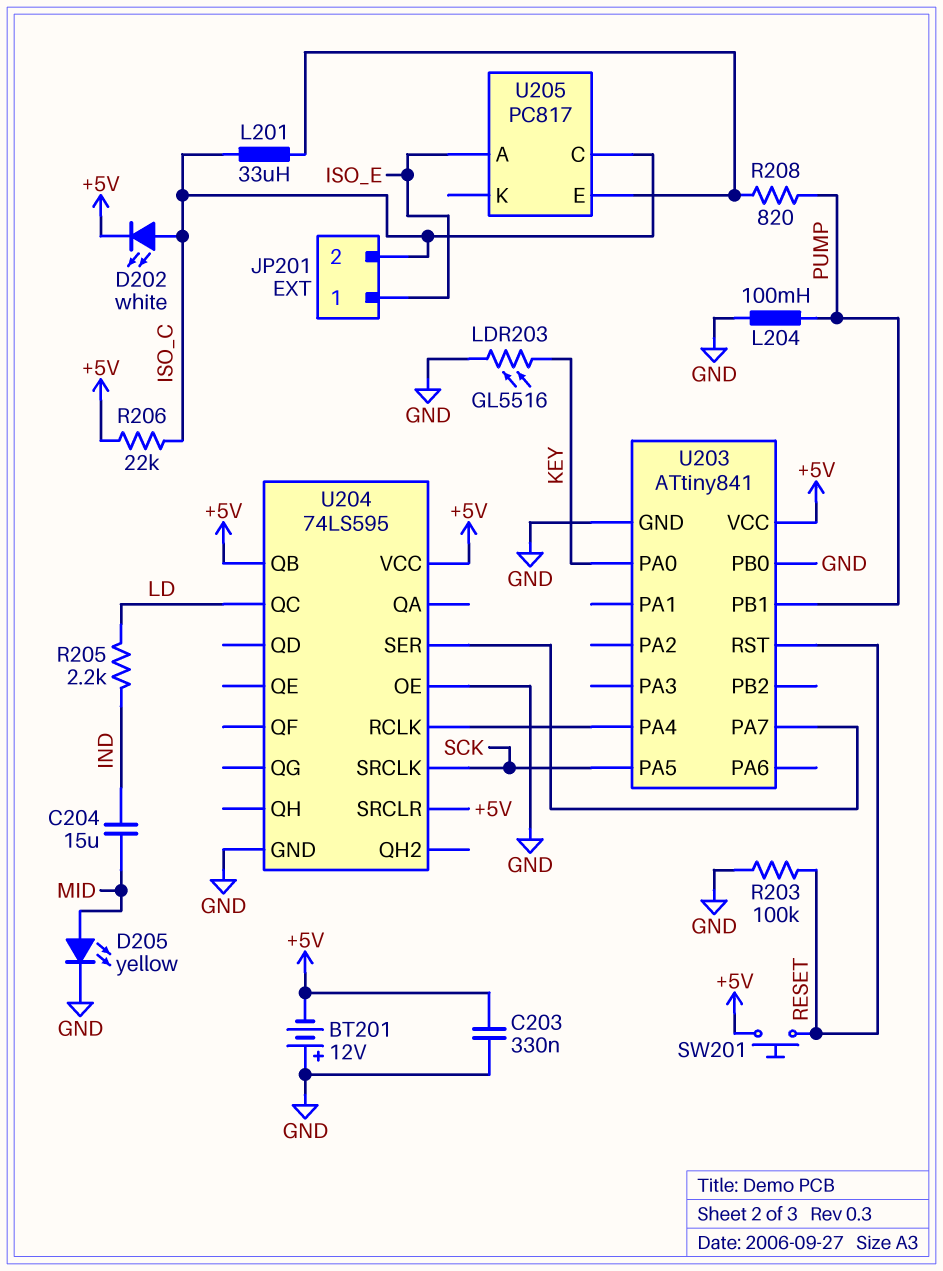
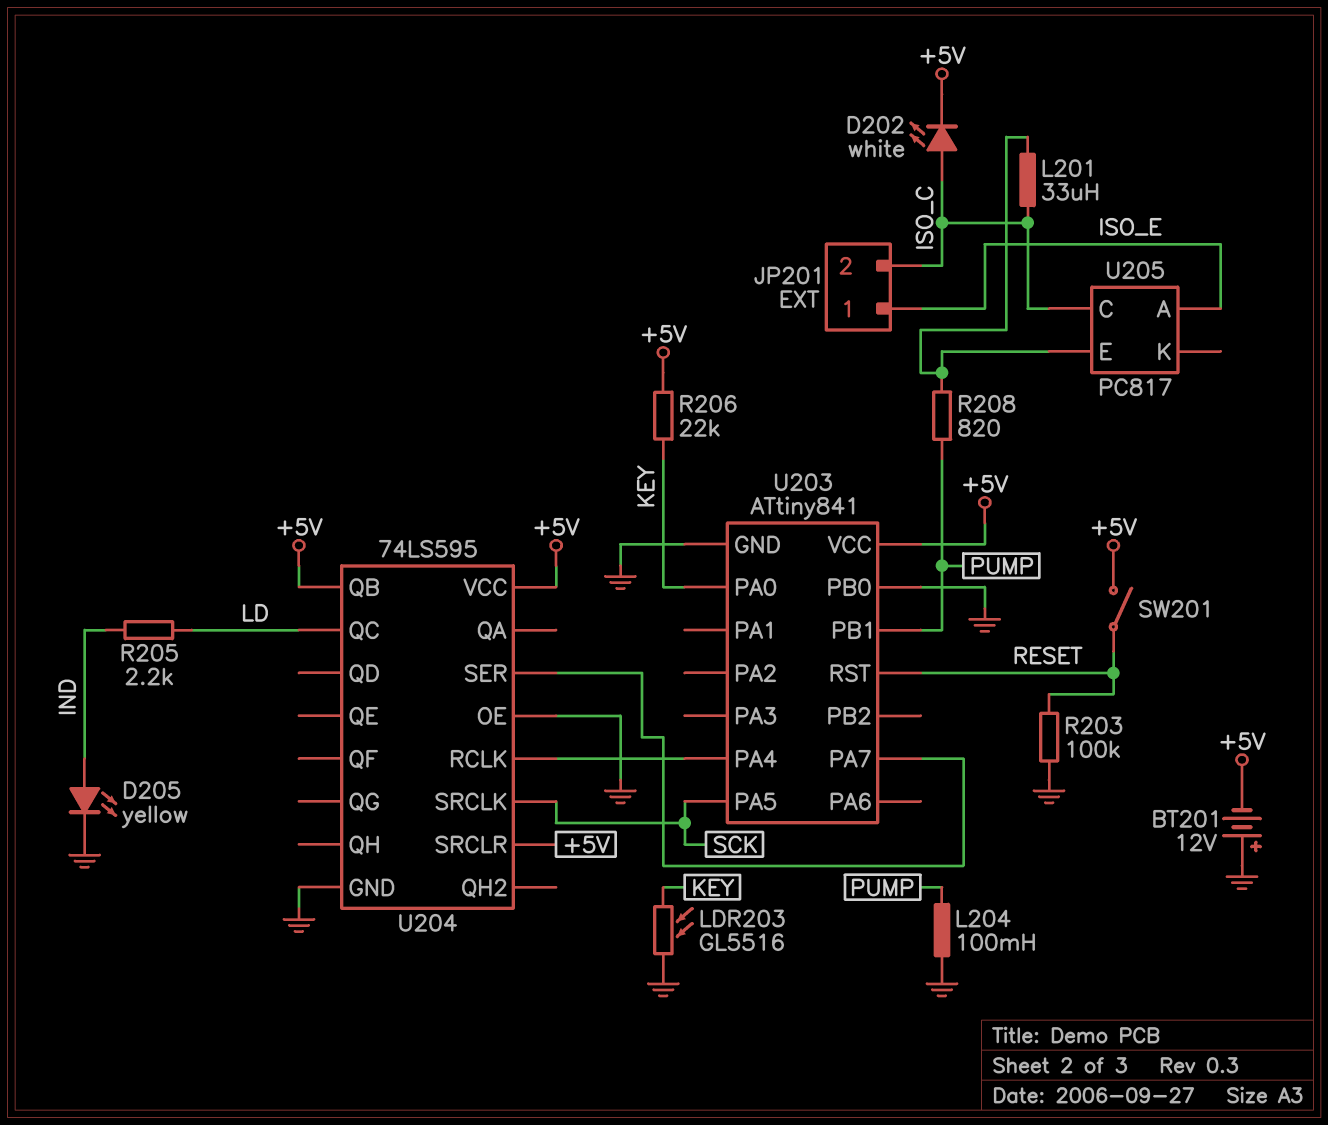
C203: 330nF (+5V, GND) -> none
C204: 15uF (IND, MID) -> none
D205: LED yellow (A MID, K GND) -> LED yellow (A IND, K GND)
R206: 22k (+5V, ISO_C) -> 22k (+5V, KEY)
SW201: button (+5V, RESET) -> switch (+5V, RESET)

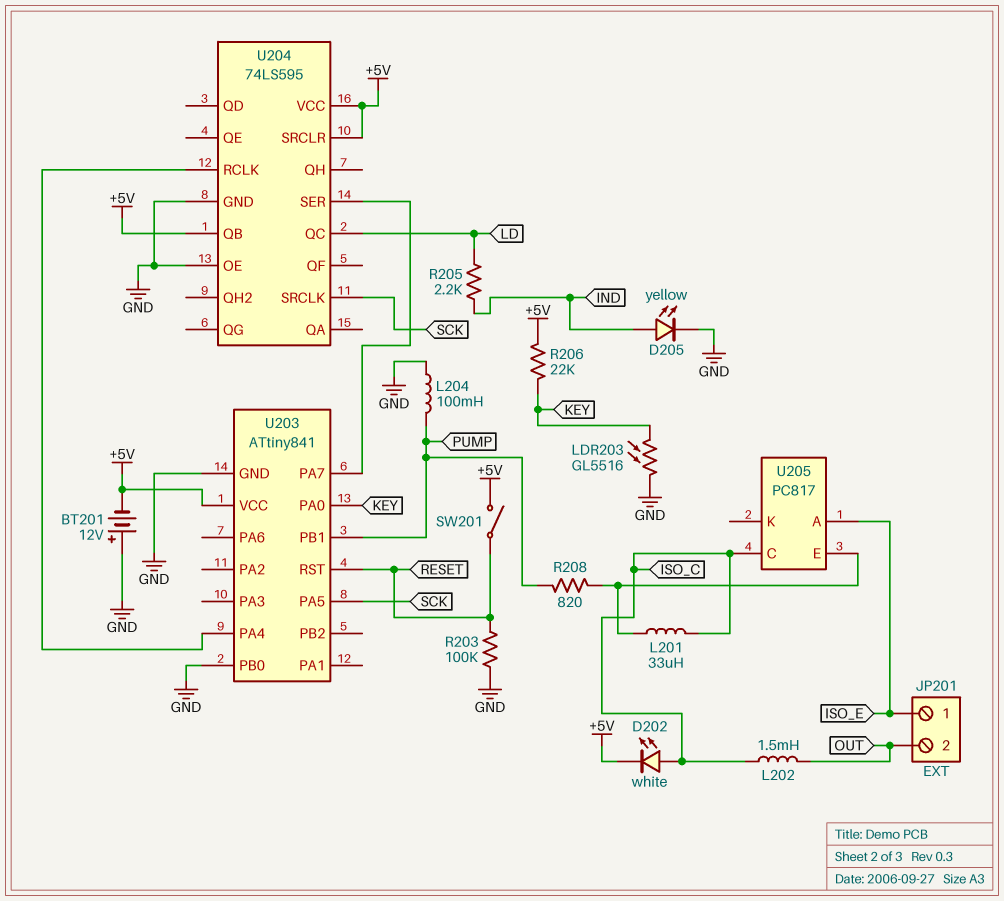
JP201 pin 2: ISO_C -> OUT
L202: none -> 1.5mH (ISO_C, OUT)

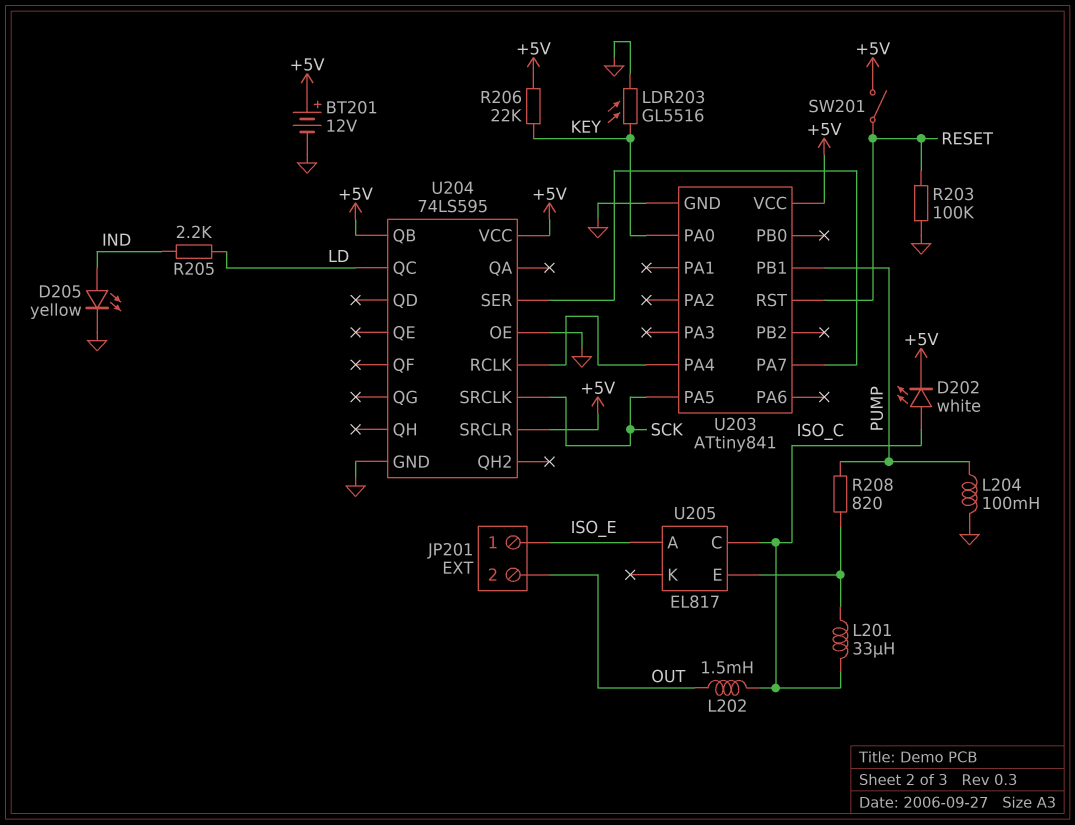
BT201: 12V (plus GND, minus +5V) -> 12V (plus +5V, minus GND)
U203 pin PB0: GND -> none
U205: PC817 -> EL817

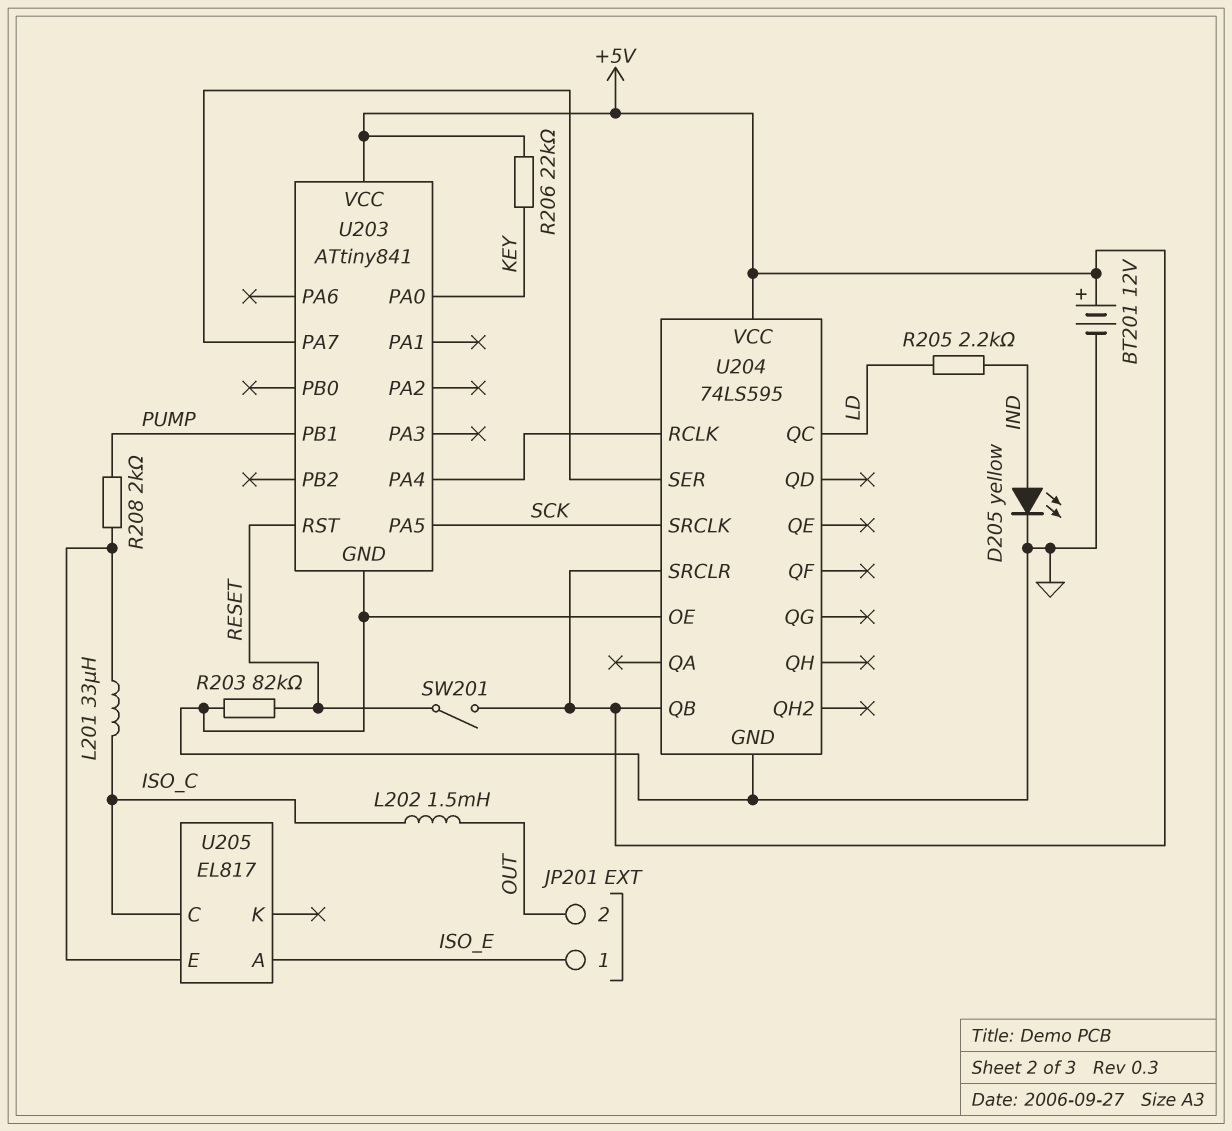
D202: LED white (A ISO_C, K +5V) -> none
L204: 100mH (GND, PUMP) -> none
LDR203: GL5516 (GND, KEY) -> none
R203: 100k (GND, RESET) -> 82k (GND, RESET)
R208: 820 (PUMP, U205/E) -> 2k (PUMP, U205/E)

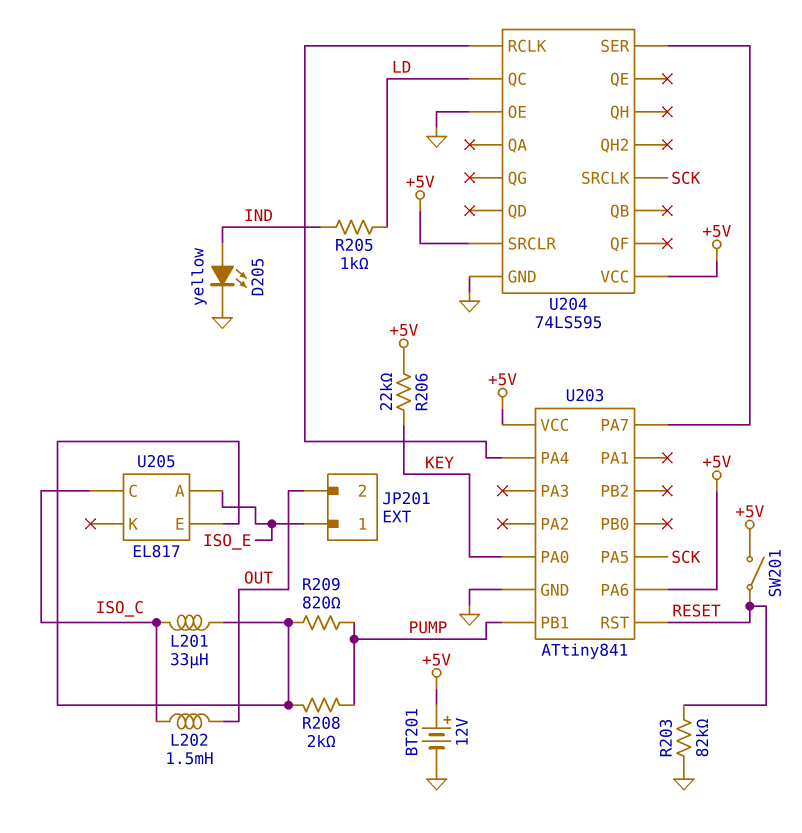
R205: 2.2k (IND, LD) -> 1k (IND, LD)
R209: none -> 820 (PUMP, U205/E)
U203 pin PA6: none -> +5V
U204 pin QB: +5V -> none

